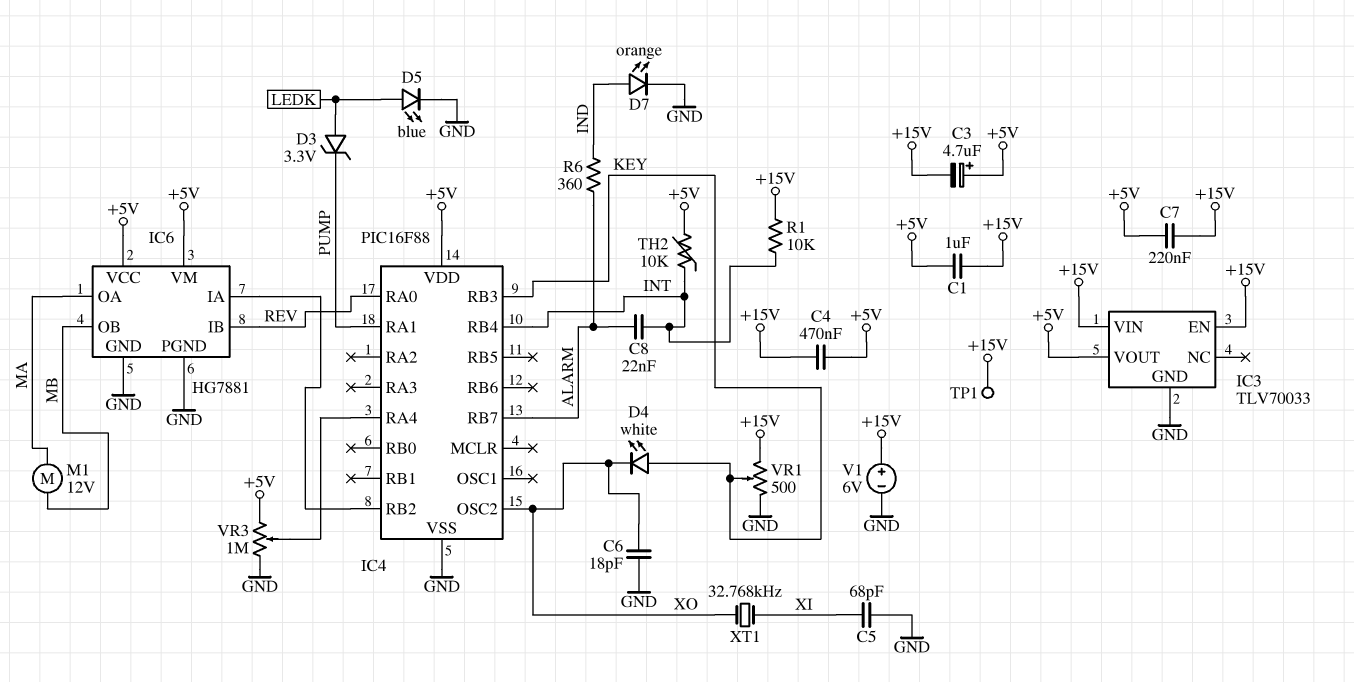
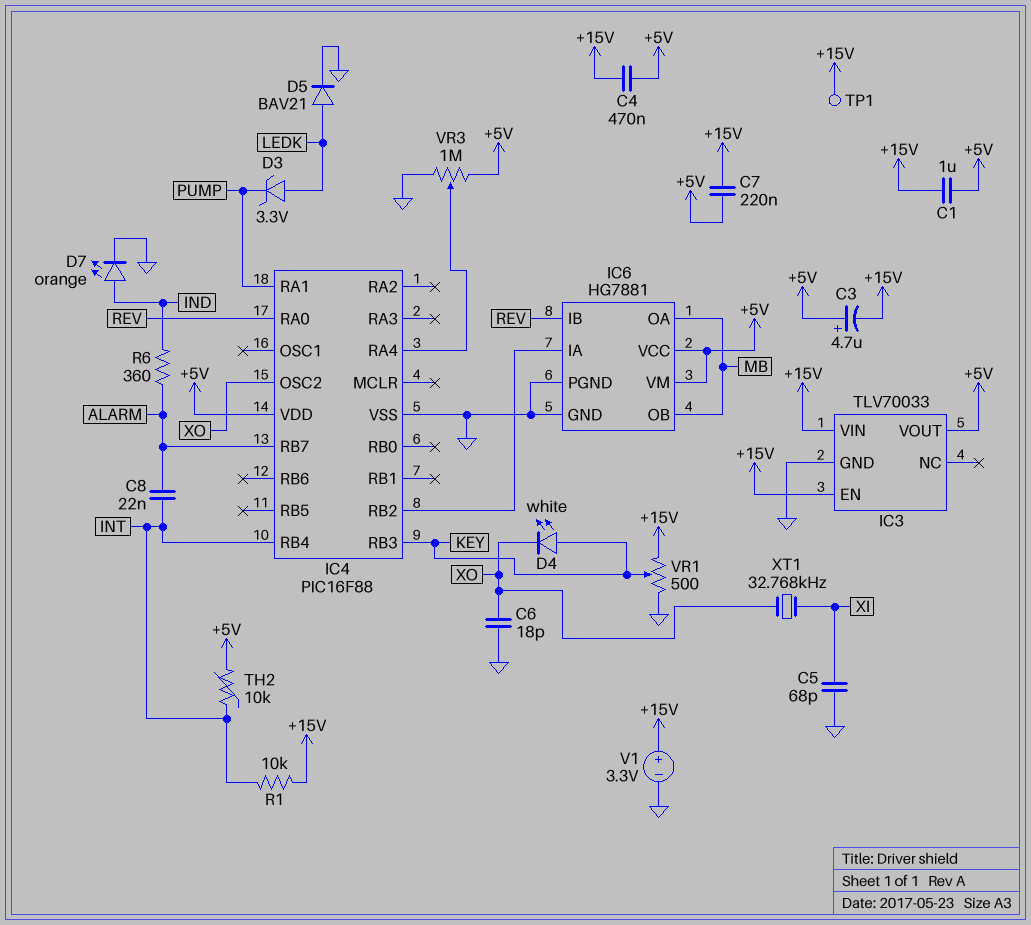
D5: LED blue (A LEDK, K GND) -> diode BAV21 (A LEDK, K GND)
IC6 pin OA: MA -> MB
M1: motor 12V (MA, MB) -> none
V1: 6V (plus +15V, minus GND) -> 3.3V (plus +15V, minus GND)

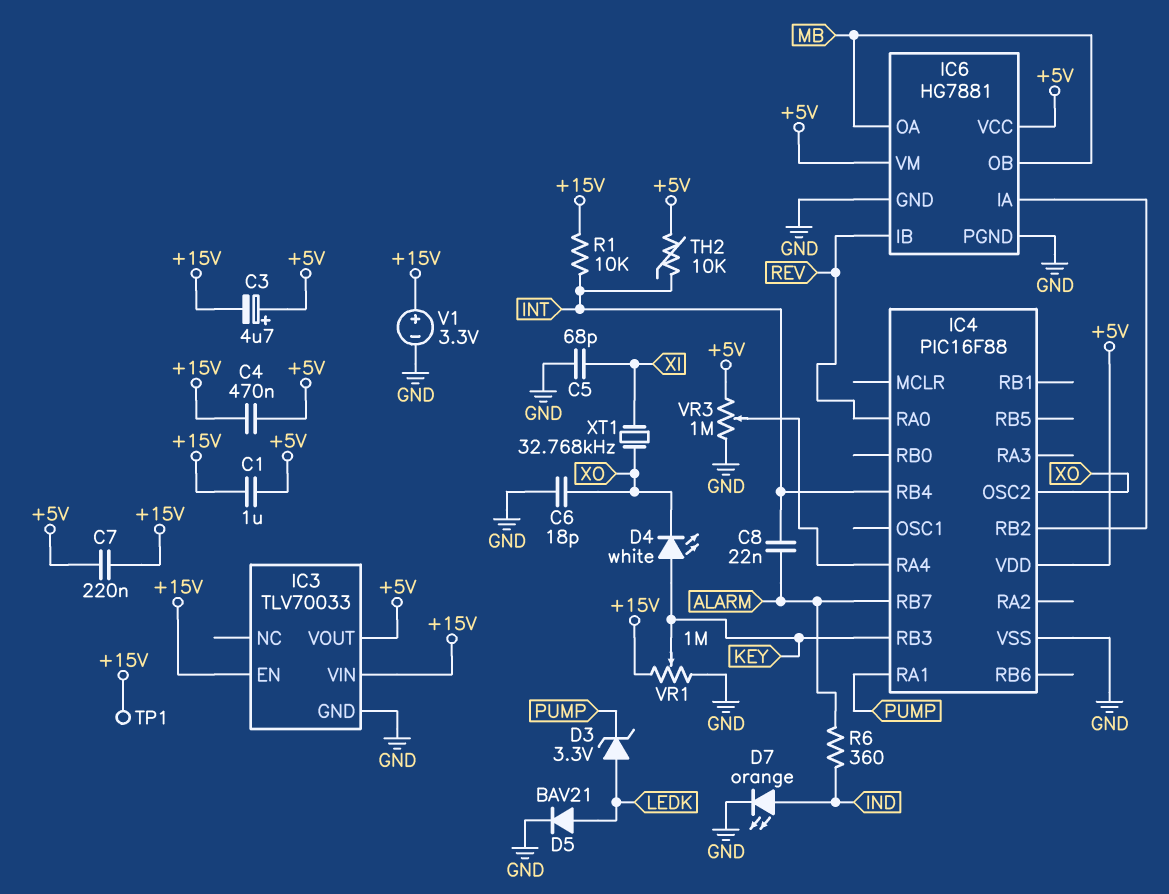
VR1: 500 (+15V, GND, wiper KEY) -> 1M (+15V, GND, wiper KEY)

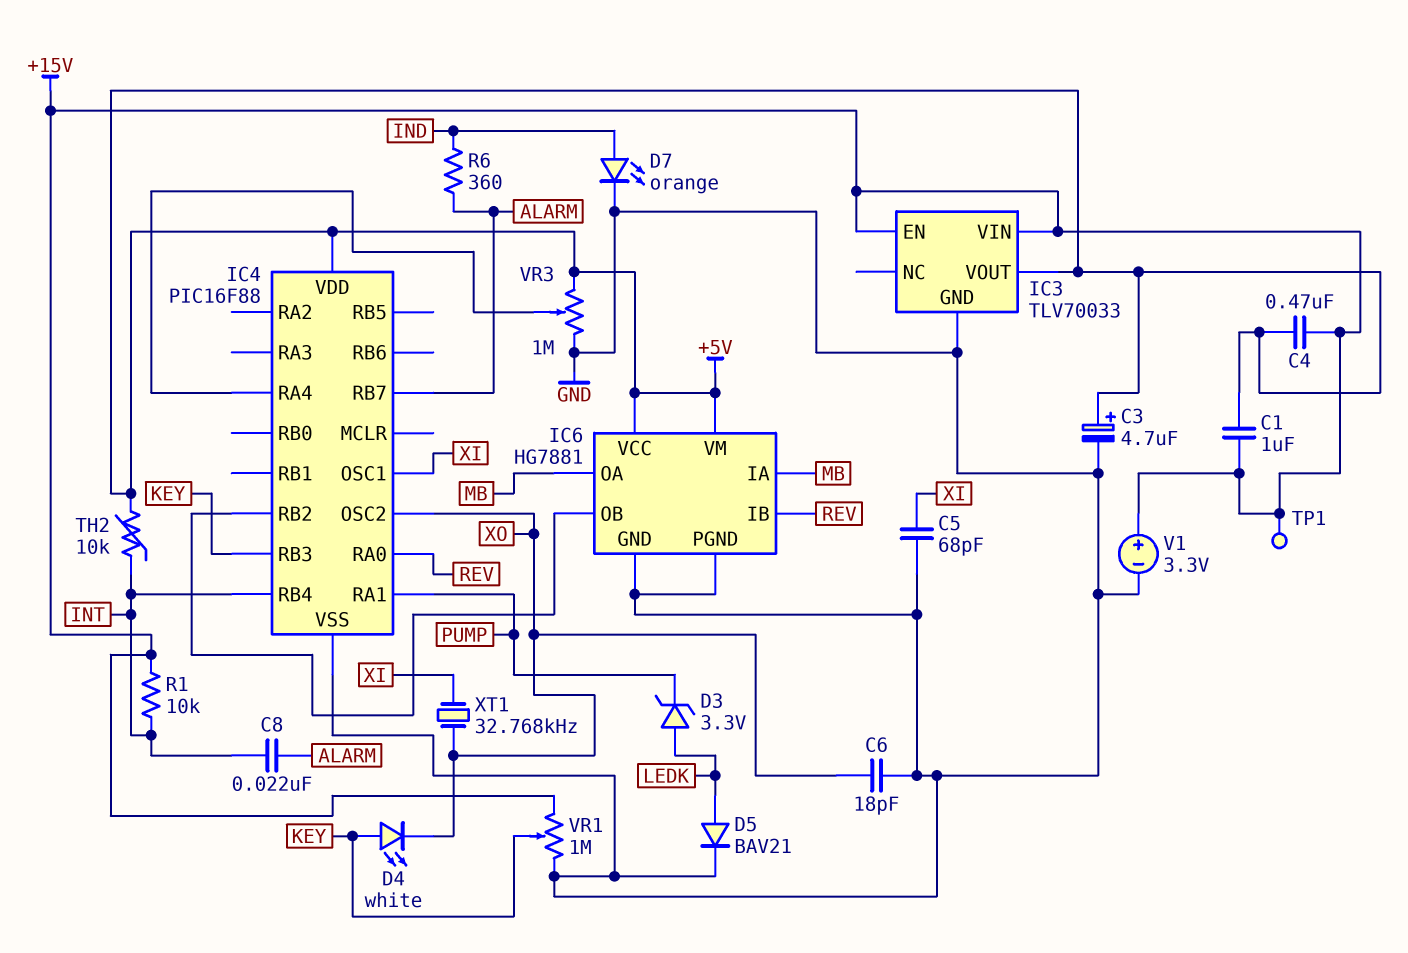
C3: 4.7uF (plus +5V, minus +15V) -> 4.7uF (plus +5V, minus GND)
C7: 220nF (+5V, +15V) -> none
IC4 pin OSC1: none -> XI
IC6 pin IA: IC4/RB2 -> MB
IC6 pin OB: MB -> IC4/RB2

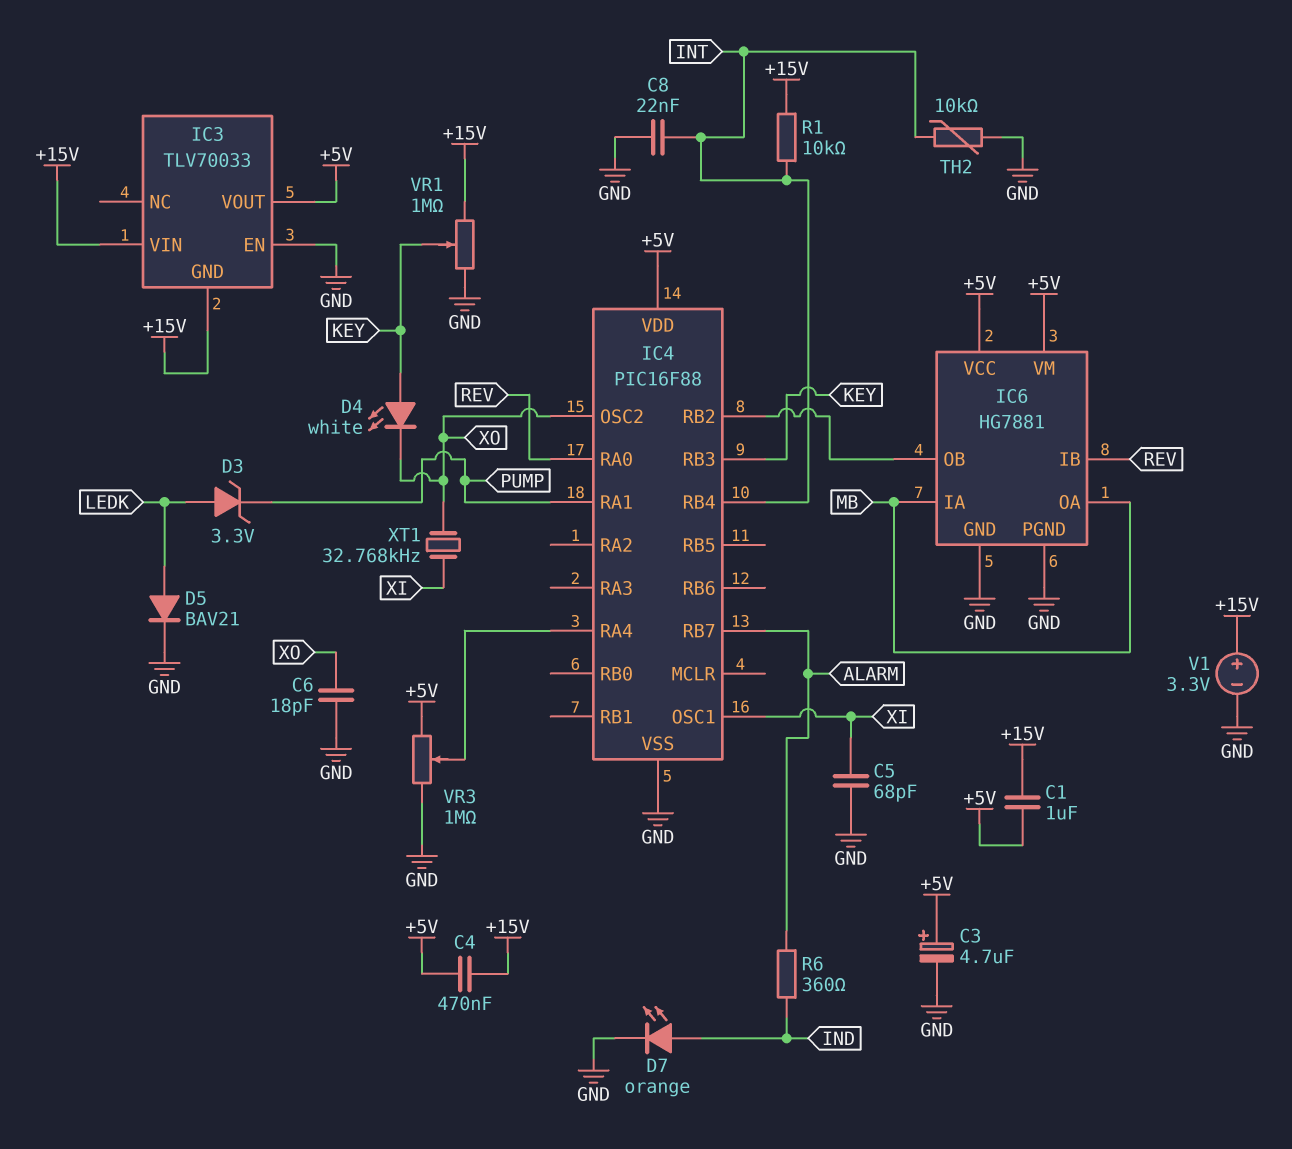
C8: 22nF (ALARM, INT) -> 22nF (GND, INT)
IC3 pin EN: +15V -> GND
IC3 pin GND: GND -> +15V
TH2: 10k (+5V, INT) -> 10k (GND, INT)
TP1: test point (+15V) -> none

